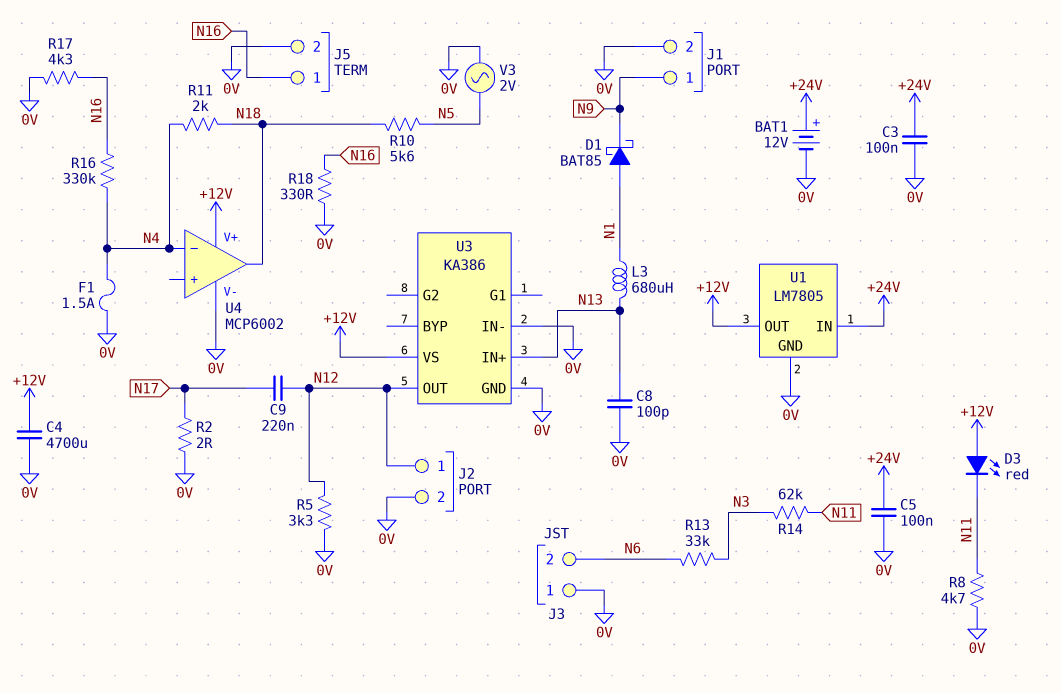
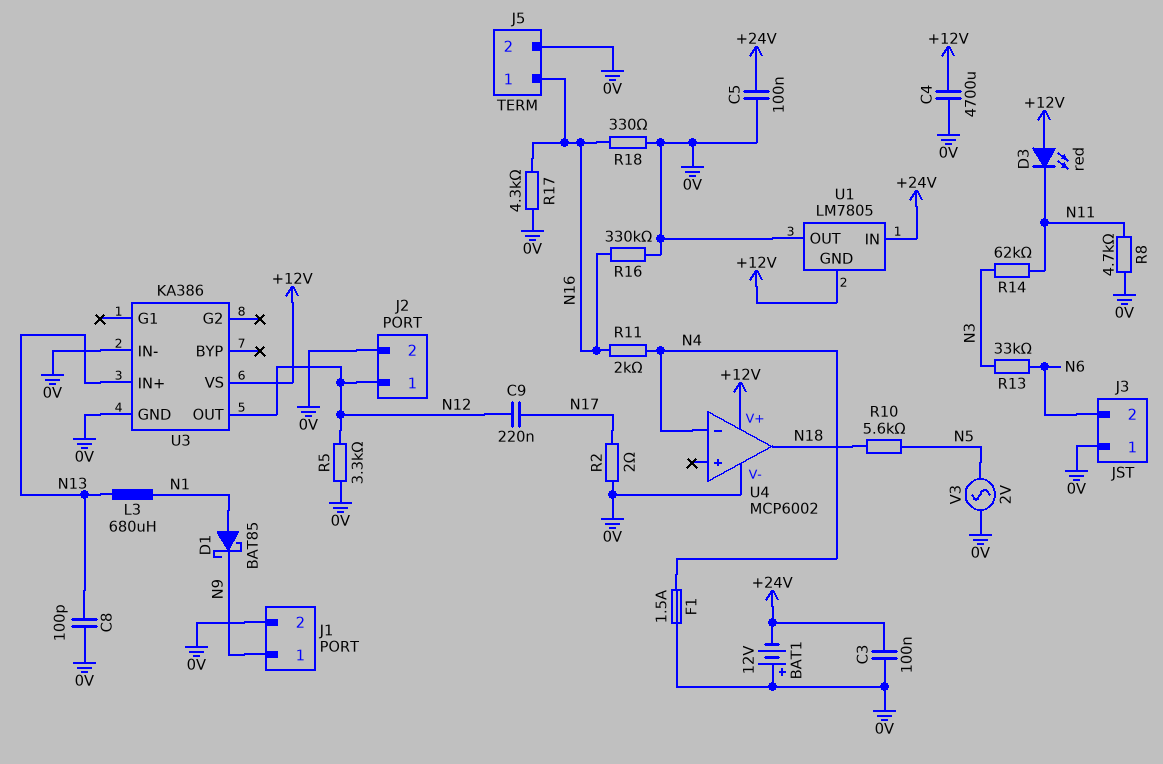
BAT1: 12V (plus +24V, minus 0V) -> 12V (plus 0V, minus +24V)
R11: 2k (N4, N18) -> 2k (N4, N16)
R16: 330k (N4, N16) -> 330k (0V, N16)
U1 pin GND: 0V -> +12V
U1 pin OUT: +12V -> 0V

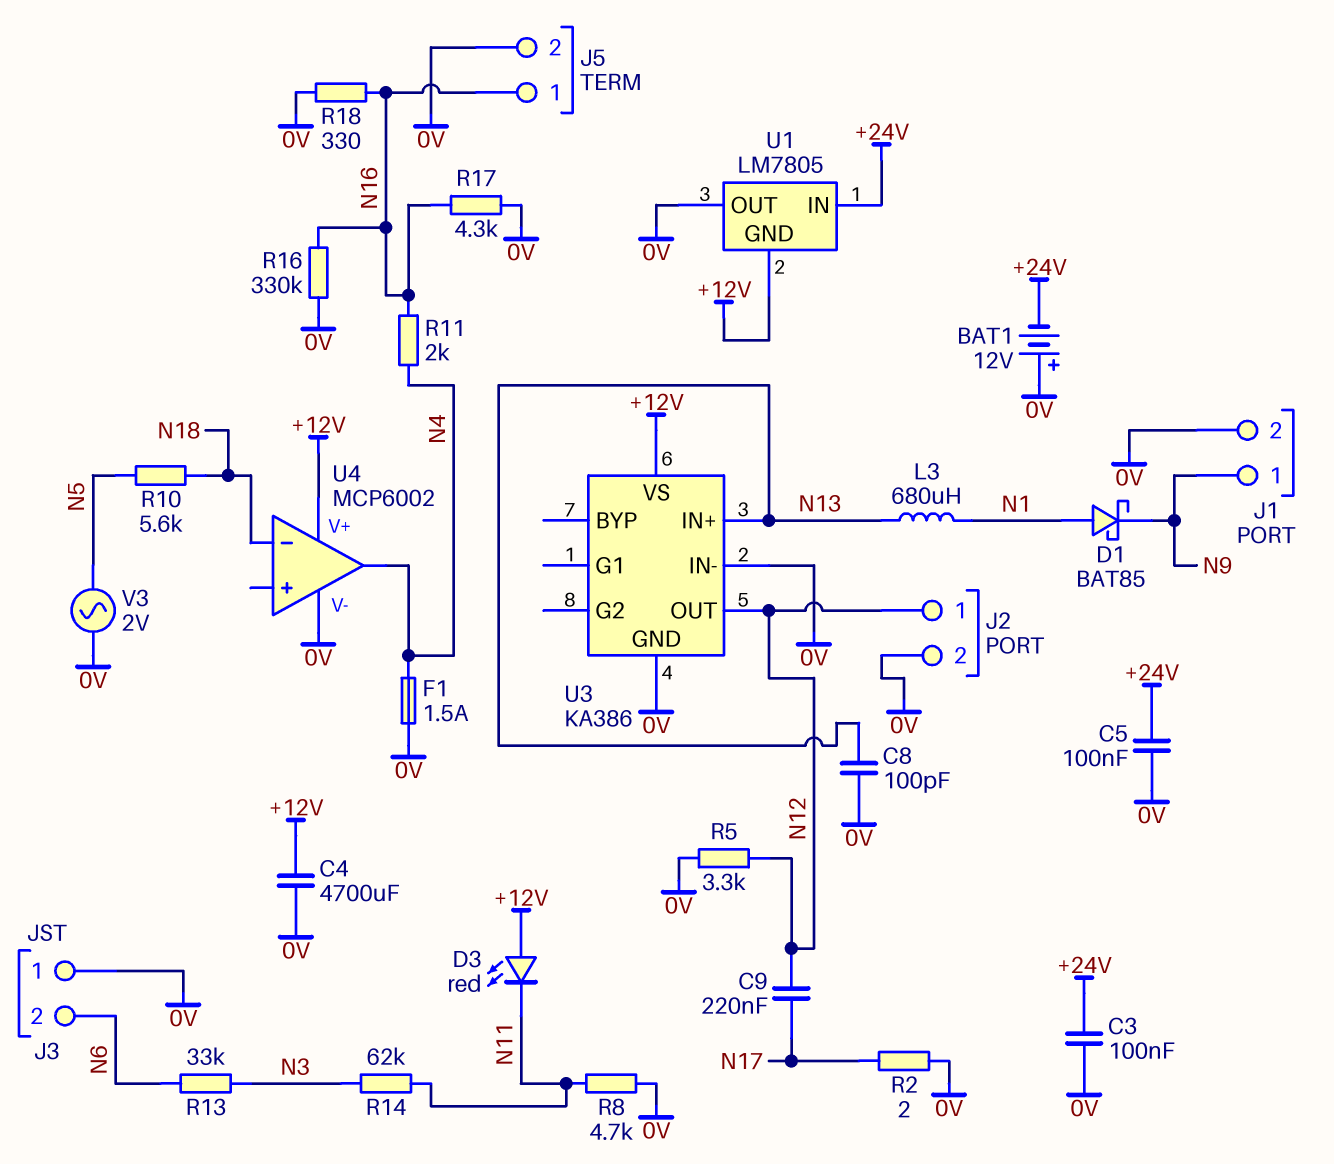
U4 pin in-: N4 -> N18
U4 pin out: N18 -> N4

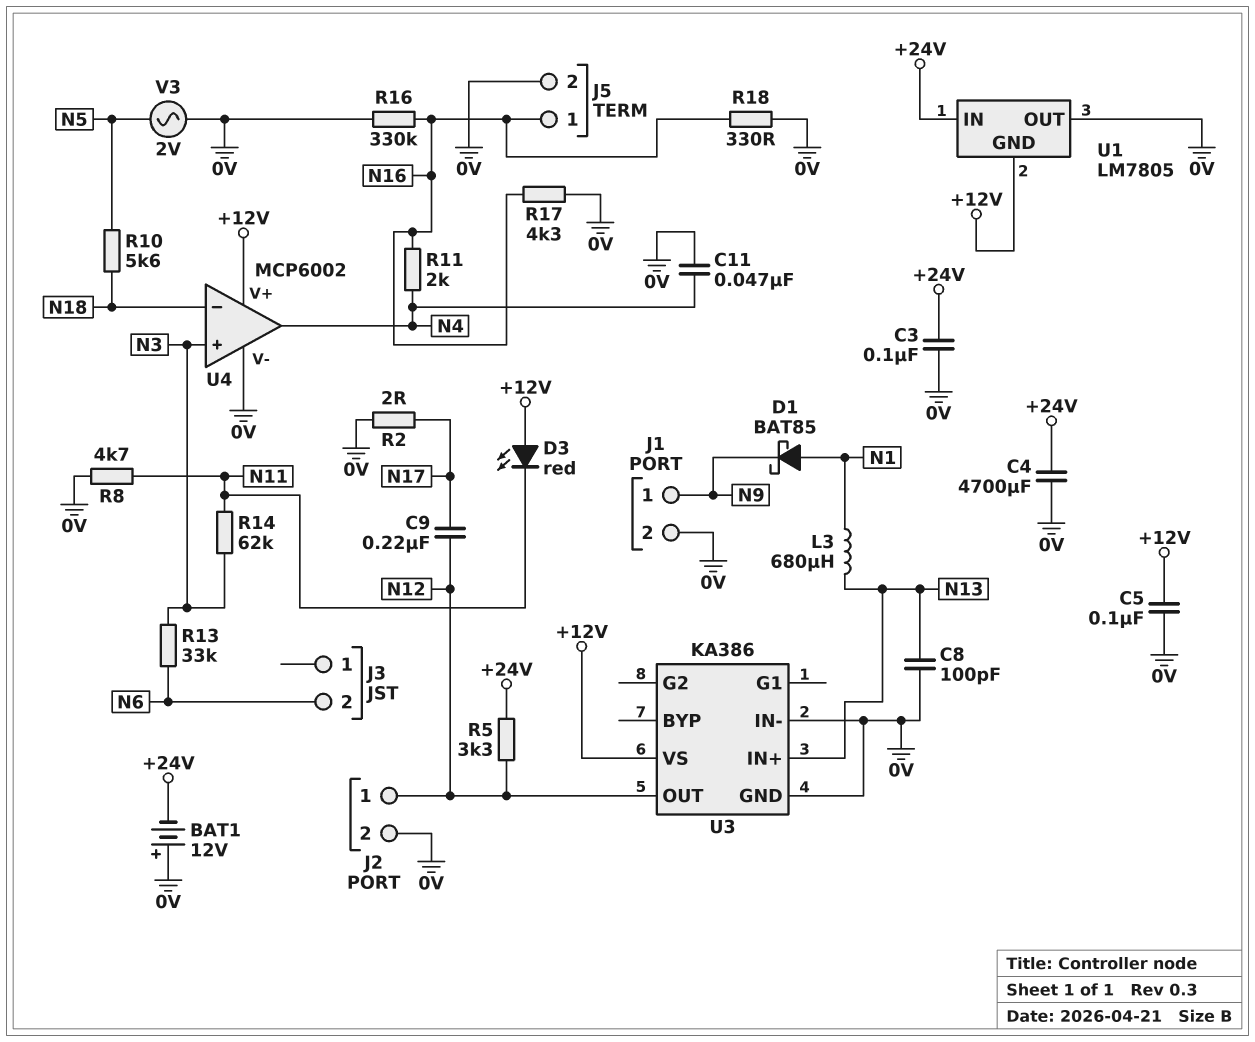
C4: 4700uF (+12V, 0V) -> 4700uF (+24V, 0V)
C5: 100nF (+24V, 0V) -> 100nF (+12V, 0V)
C11: none -> 47nF (0V, N4)
F1: 1.5A (0V, N4) -> none
J3 pin 1: 0V -> none
R5: 3.3k (0V, N12) -> 3.3k (+24V, N12)
U4 pin in+: none -> N3

